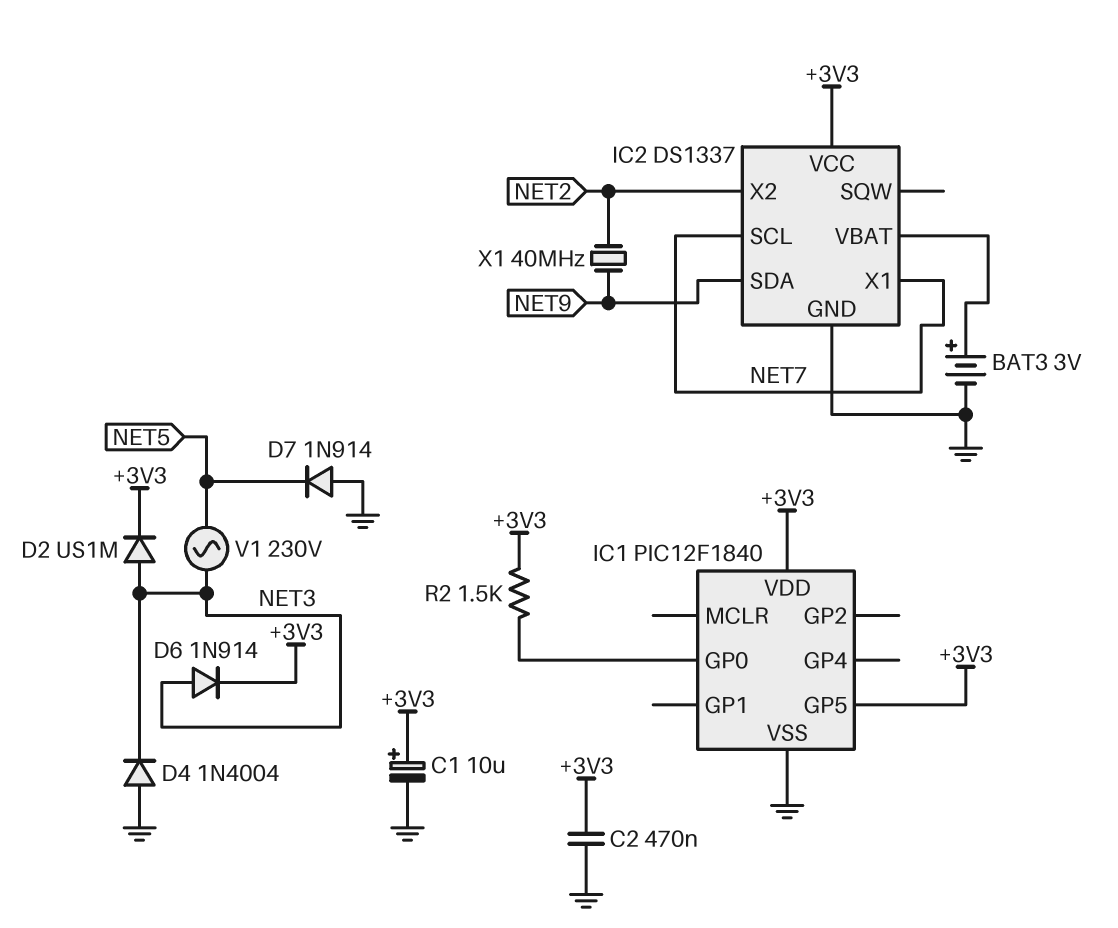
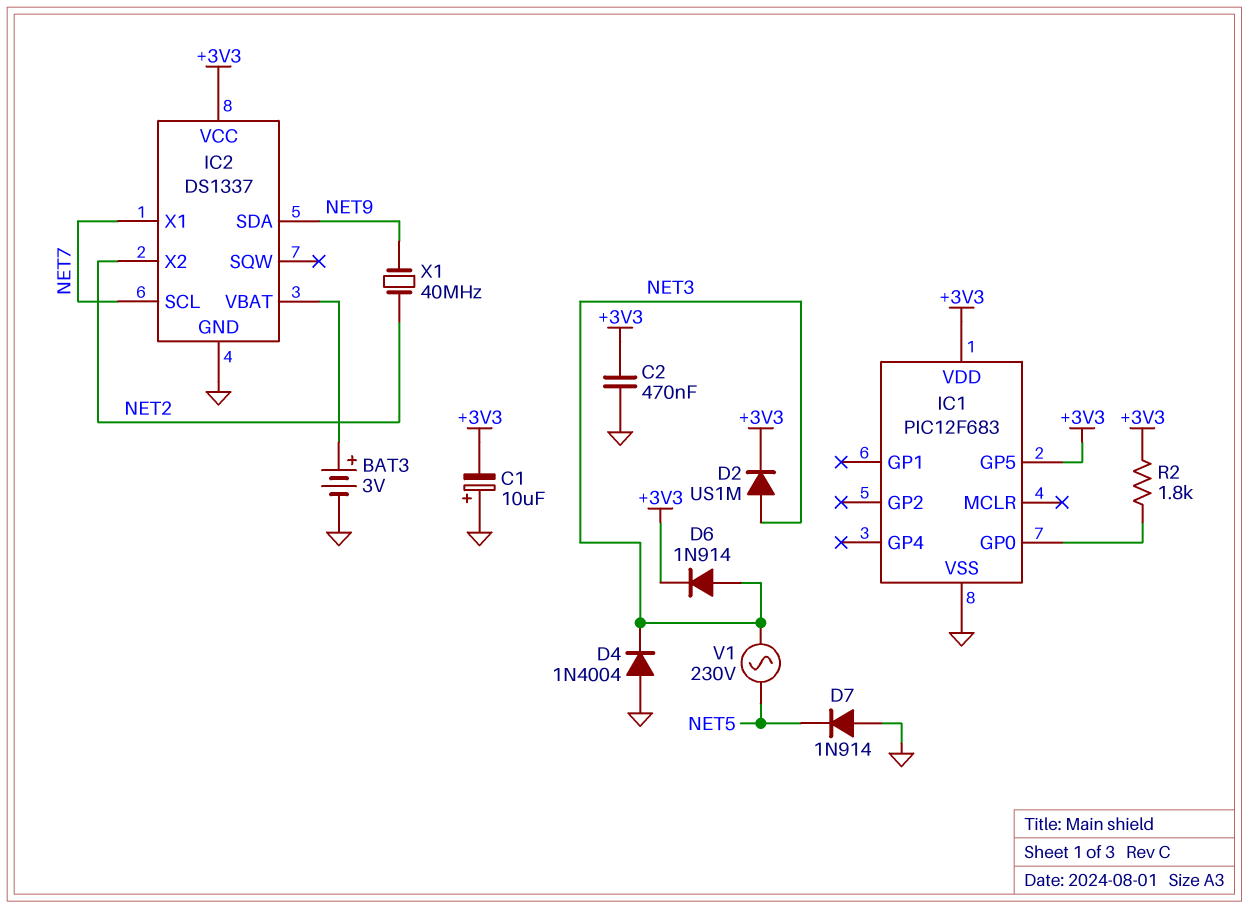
C1: 10uF (plus +3V3, minus GND) -> 10uF (plus GND, minus +3V3)
IC1: PIC12F1840 -> PIC12F683
R2: 1.5k (+3V3, IC1/GP0) -> 1.8k (+3V3, IC1/GP0)

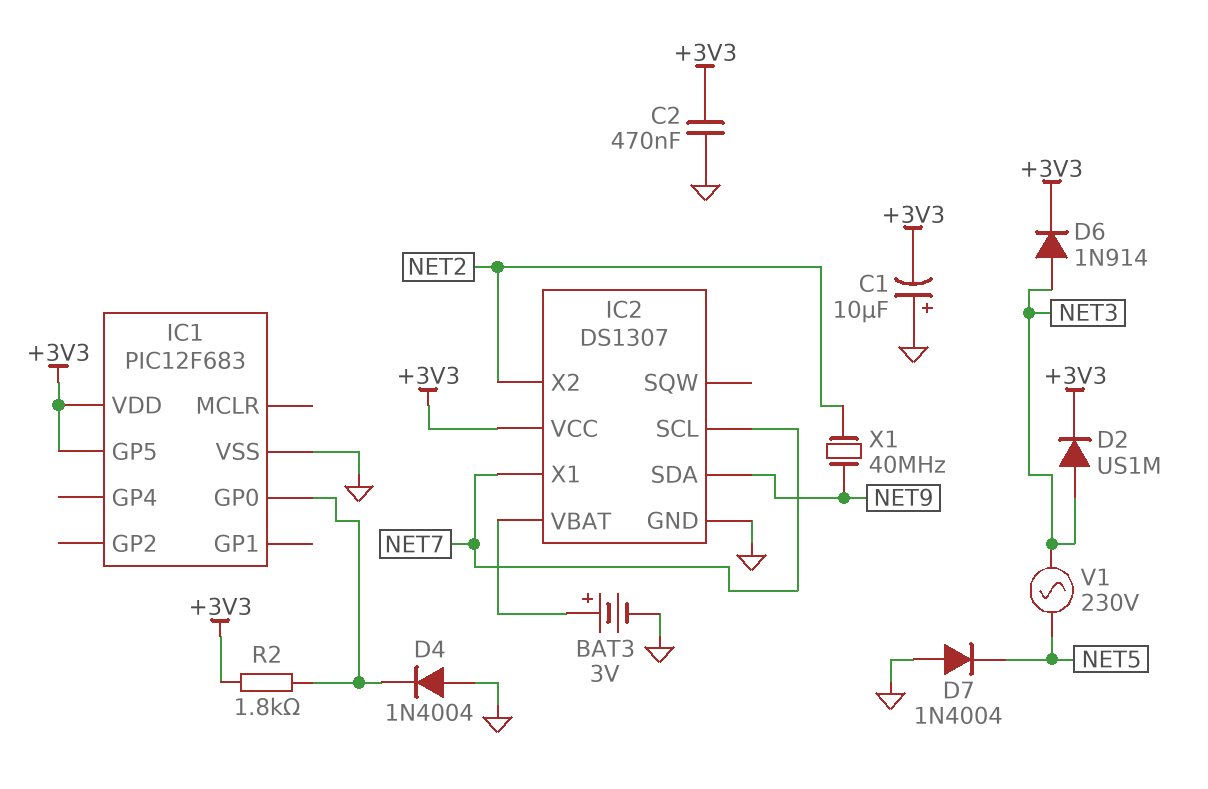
D4: diode 1N4004 (A GND, K NET3) -> diode 1N4004 (A GND, K IC1/GP0)
D7: diode 1N914 (A GND, K NET5) -> diode 1N4004 (A GND, K NET5)
IC2: DS1337 -> DS1307

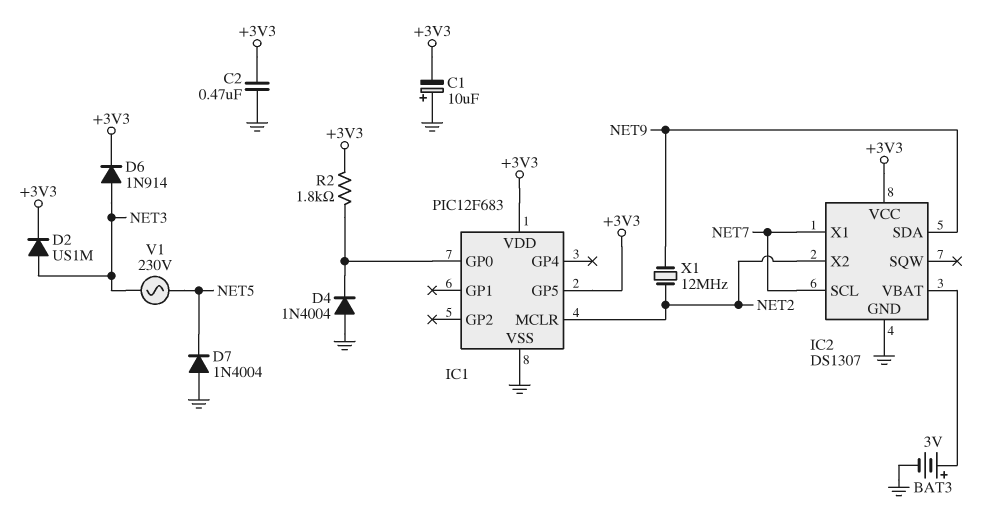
IC1 pin MCLR: none -> NET2
X1: 40MHz (NET2, NET9) -> 12MHz (NET2, NET9)

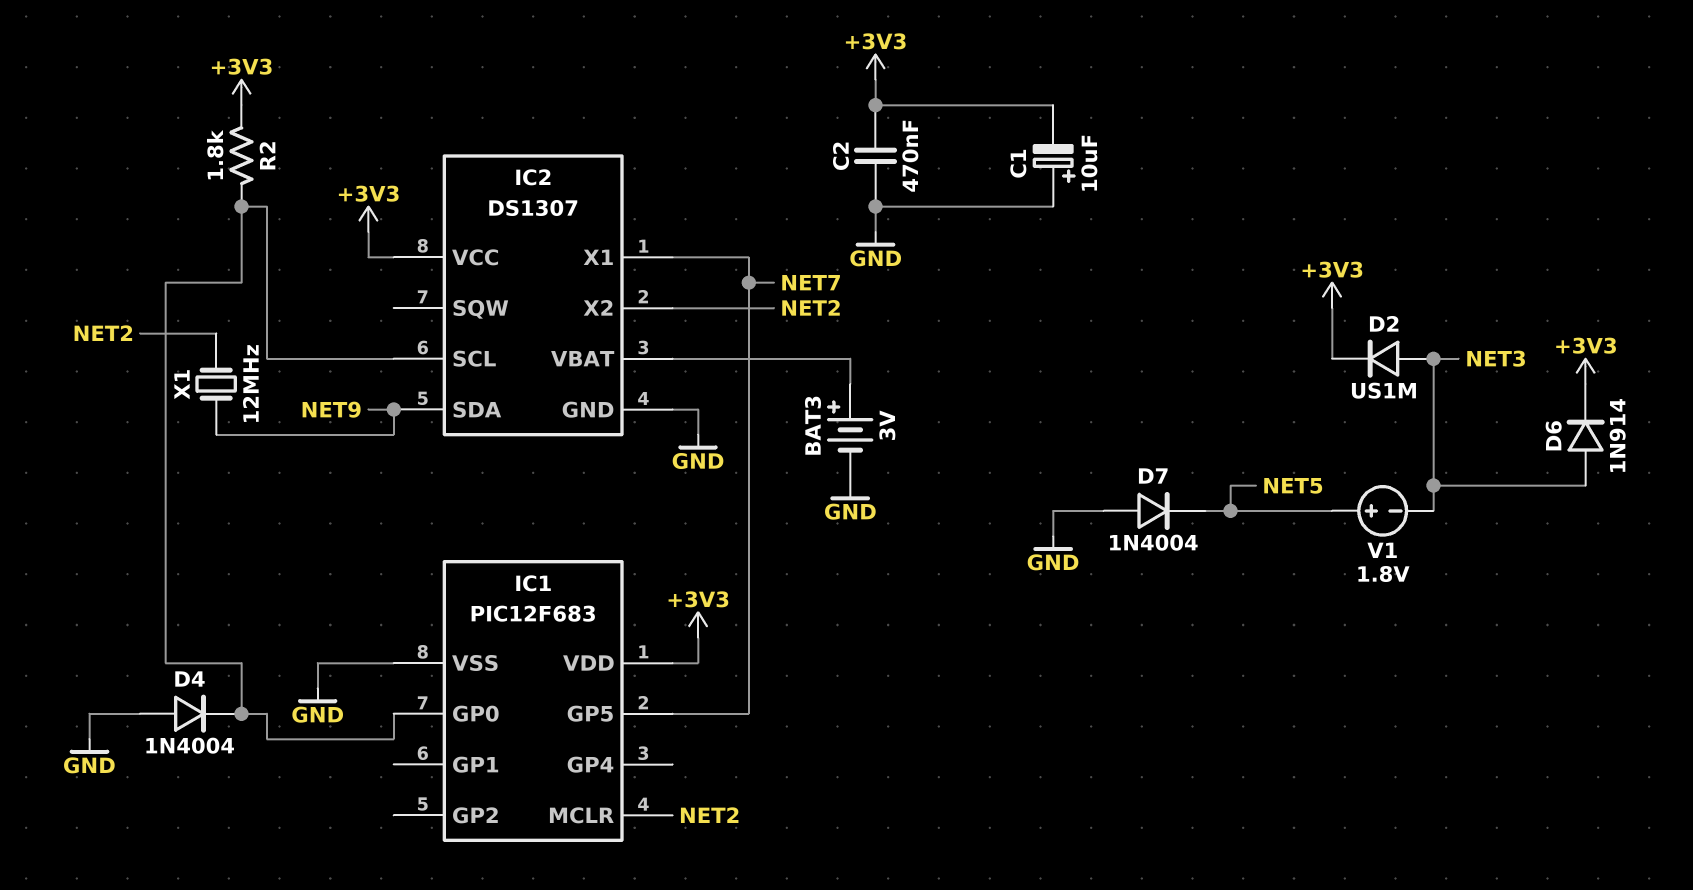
IC1 pin GP5: +3V3 -> NET7
IC2 pin SCL: NET7 -> IC1/GP0
V1: AC 230V (NET3, NET5) -> 1.8V (plus NET5, minus NET3)

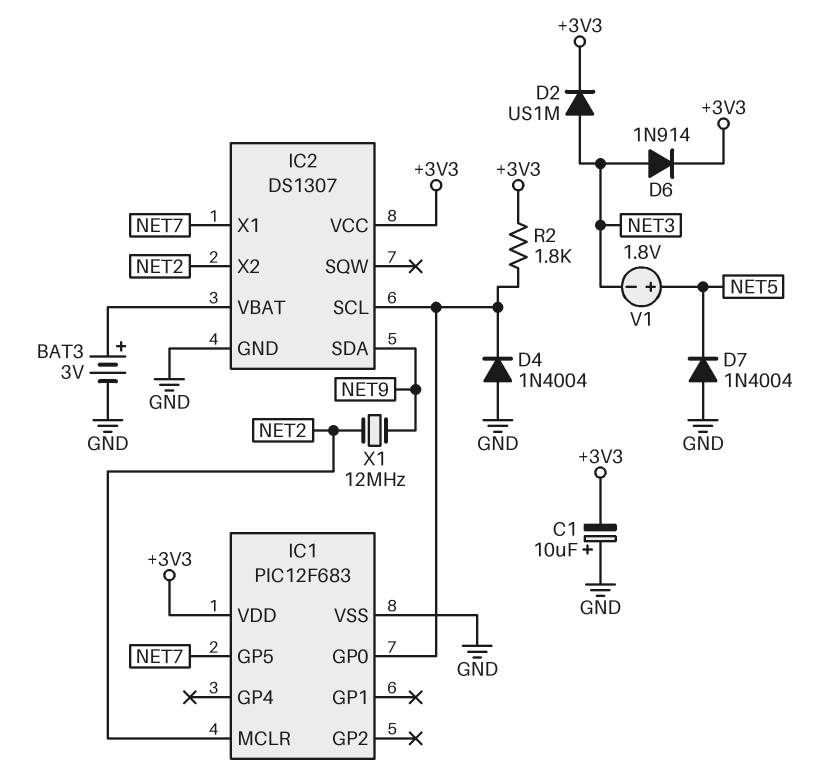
C2: 470nF (+3V3, GND) -> none

